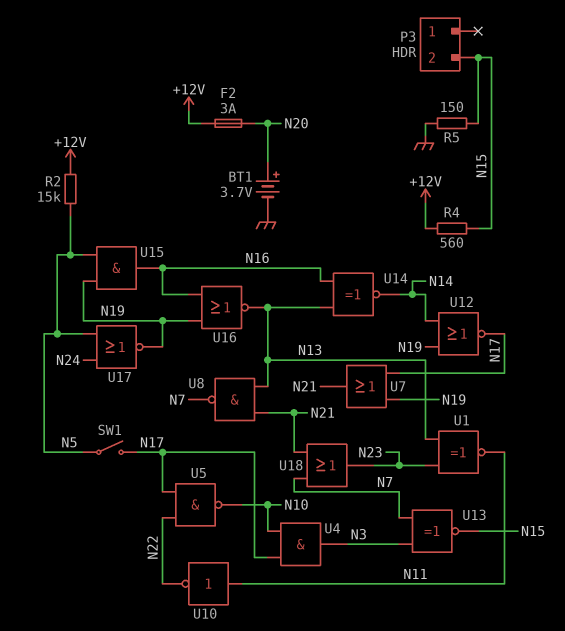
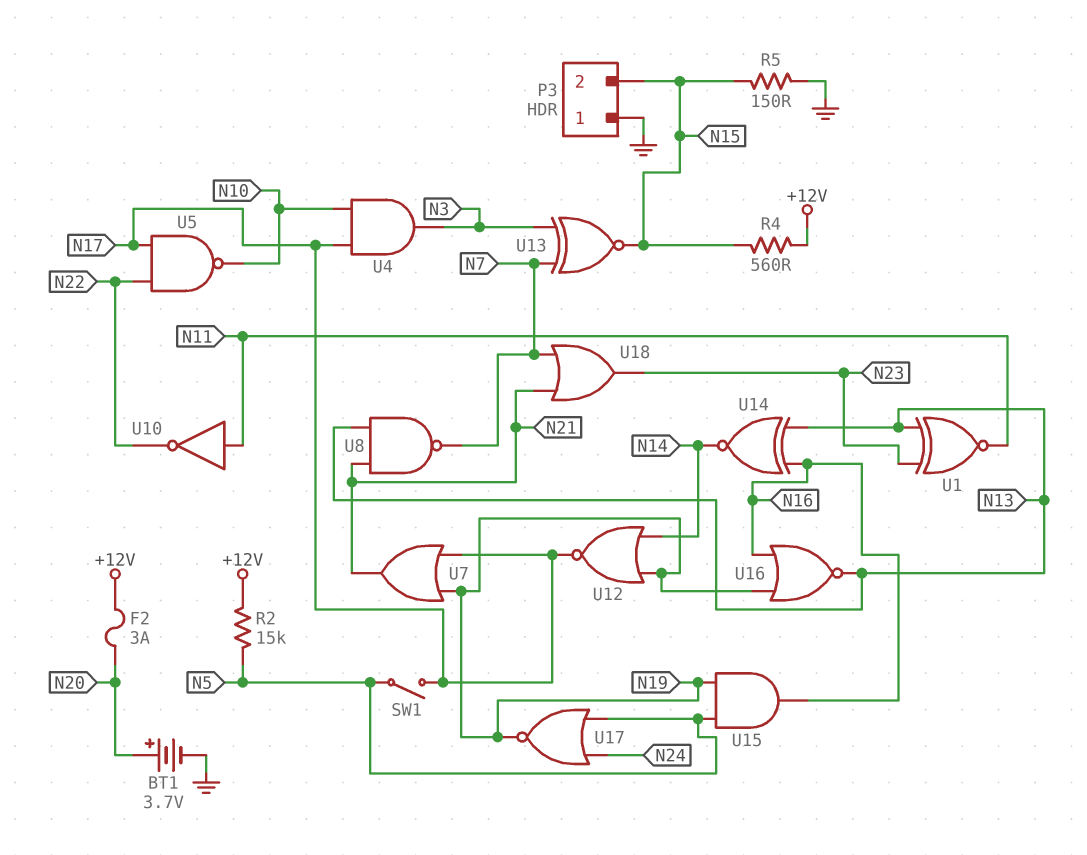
P3 pin 1: none -> GND

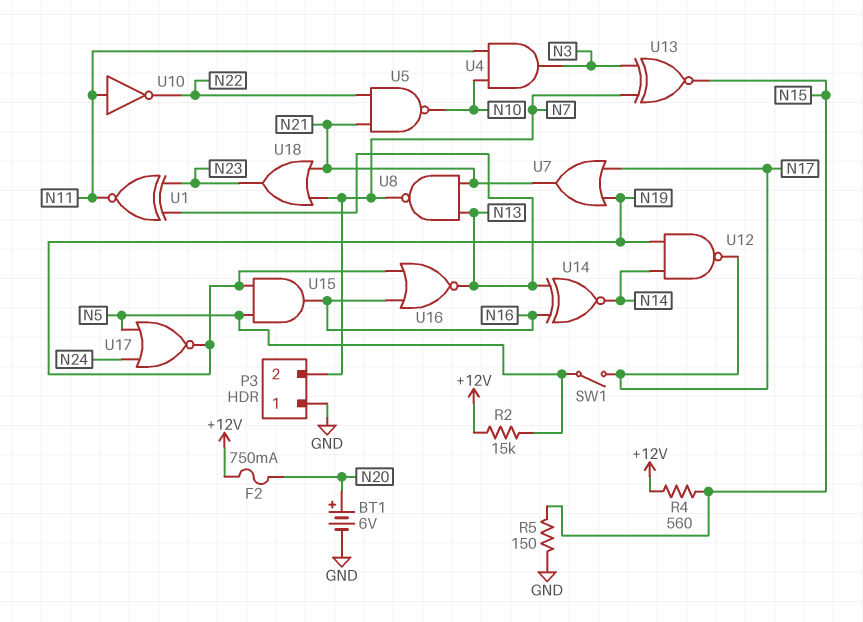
BT1: 3.7V (plus N20, minus GND) -> 6V (plus N20, minus GND)
F2: 3A (+12V, N20) -> 750mA (+12V, N20)
P3 pin 2: N15 -> N7
U4: AND (in N10, in N17, out N3) -> AND (in N10, in N11, out N3)
U5: NAND (in N17, in N22, out N10) -> NAND (in N21, in N22, out N10)
U12: NOR (in N14, in N19, out N17) -> NAND (in N14, in N19, out N17)

